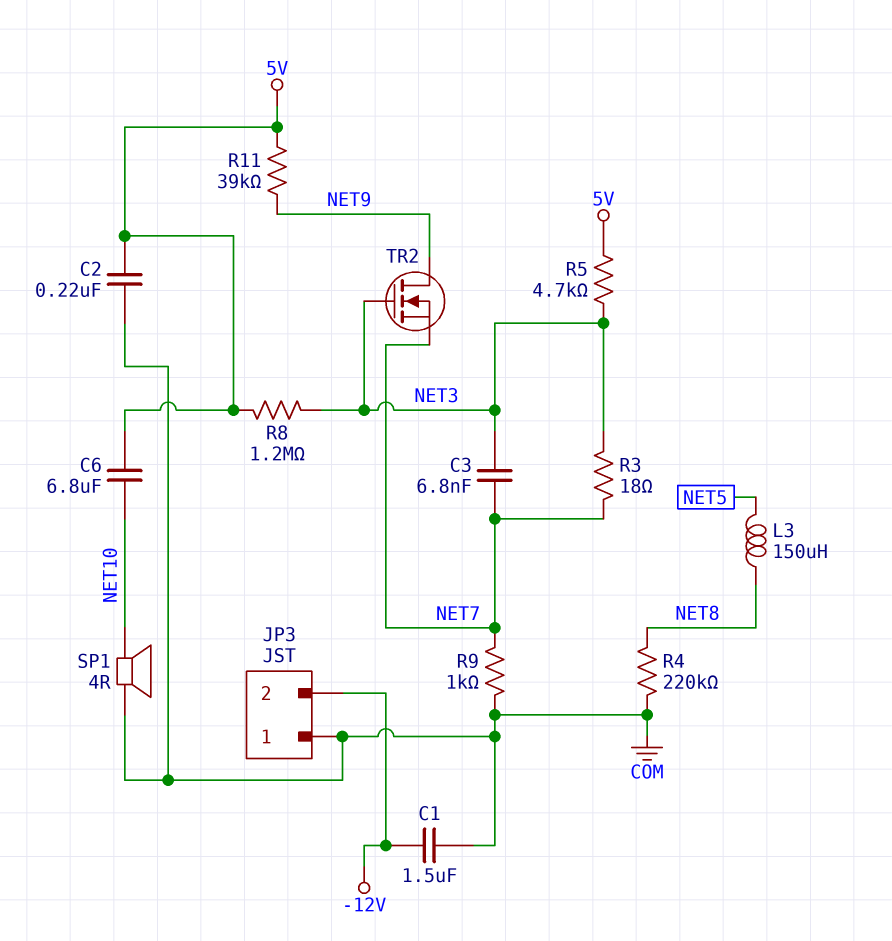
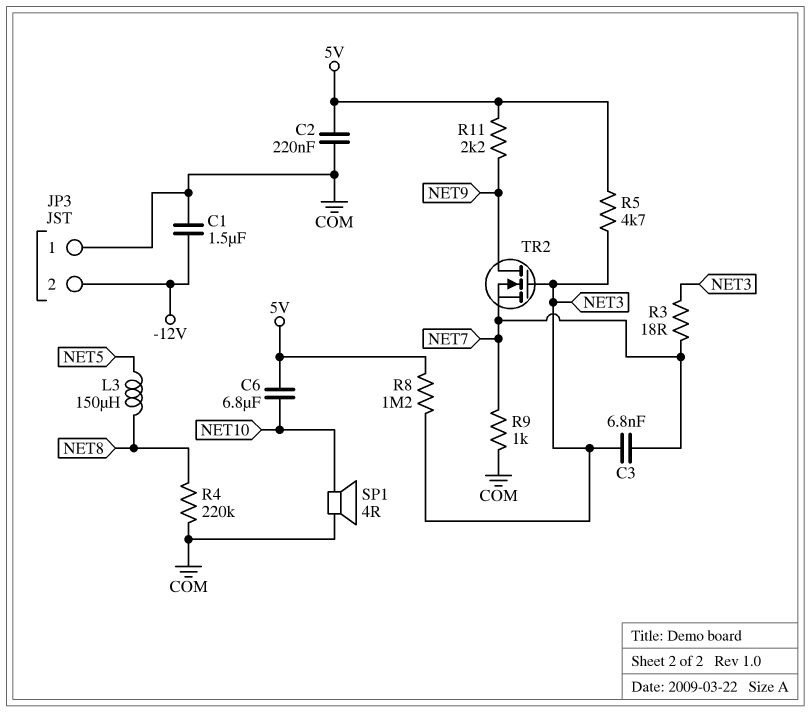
R11: 39k (5V, NET9) -> 2.2k (5V, NET9)

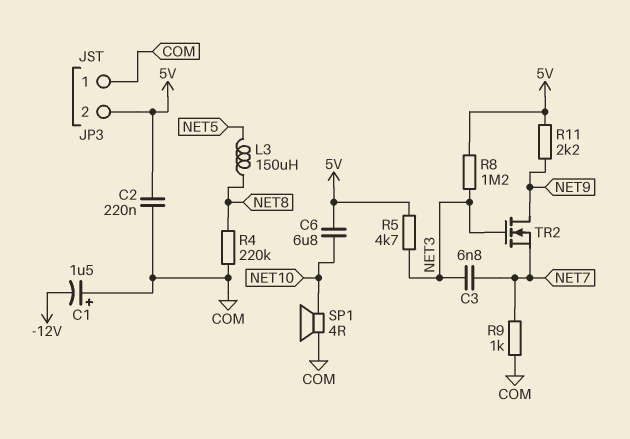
C1: 1.5uF (-12V, COM) -> 1.5uF (plus COM, minus -12V)
JP3 pin 2: -12V -> 5V
R3: 18 (NET3, NET7) -> none

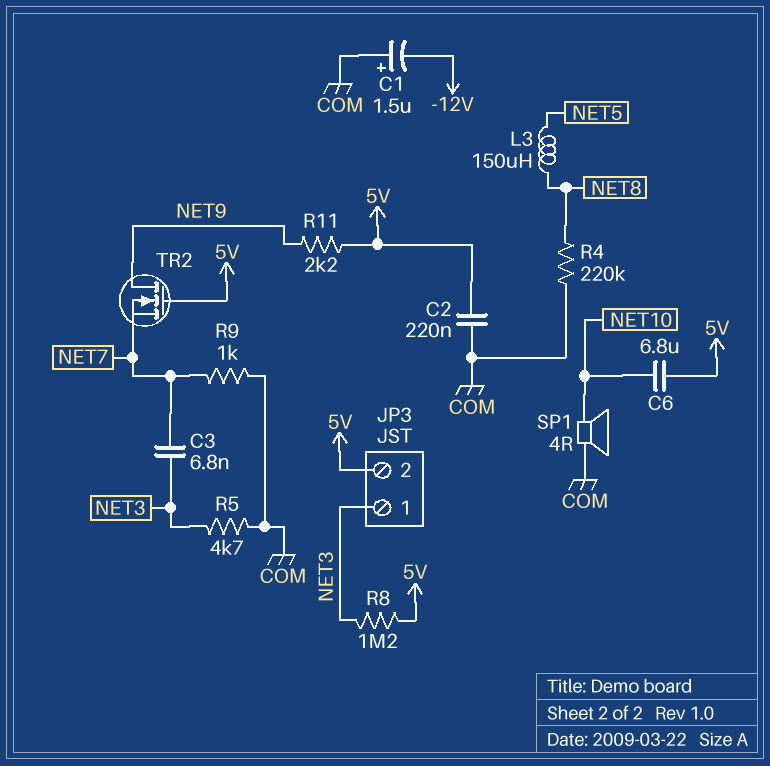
JP3 pin 1: COM -> NET3
R5: 4.7k (5V, NET3) -> 4.7k (COM, NET3)
TR2: NMOS (G NET3, D NET9, S NET7) -> NMOS (G 5V, D NET9, S NET7)

